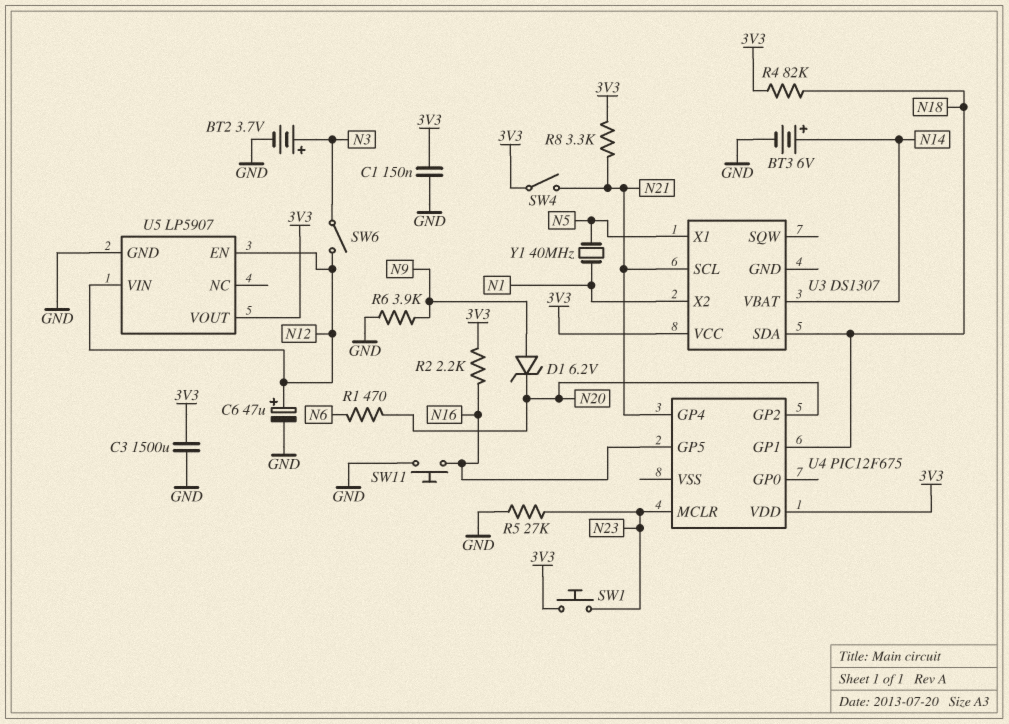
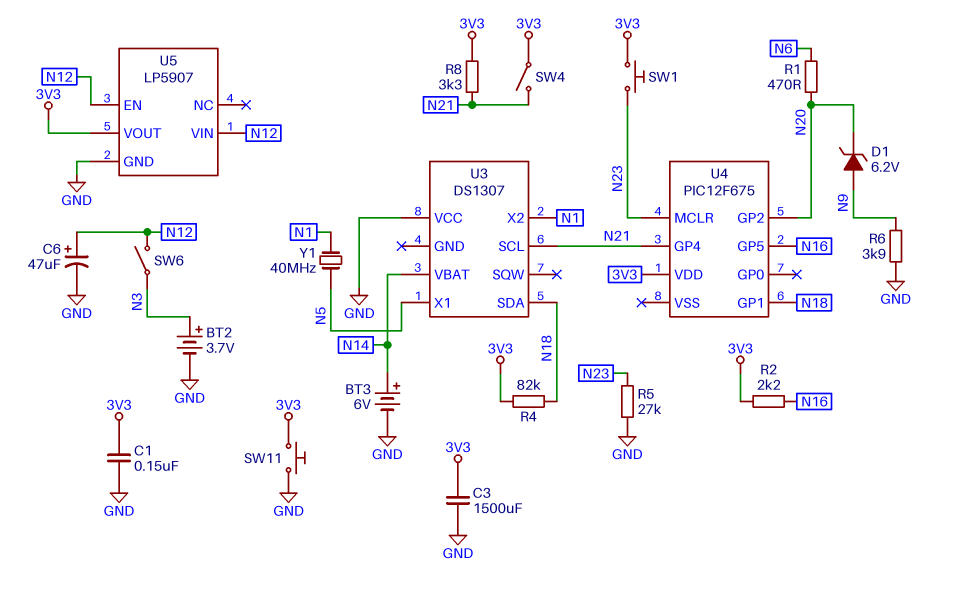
SW11: button (GND, N16) -> button (3V3, GND)
U3 pin VCC: 3V3 -> GND

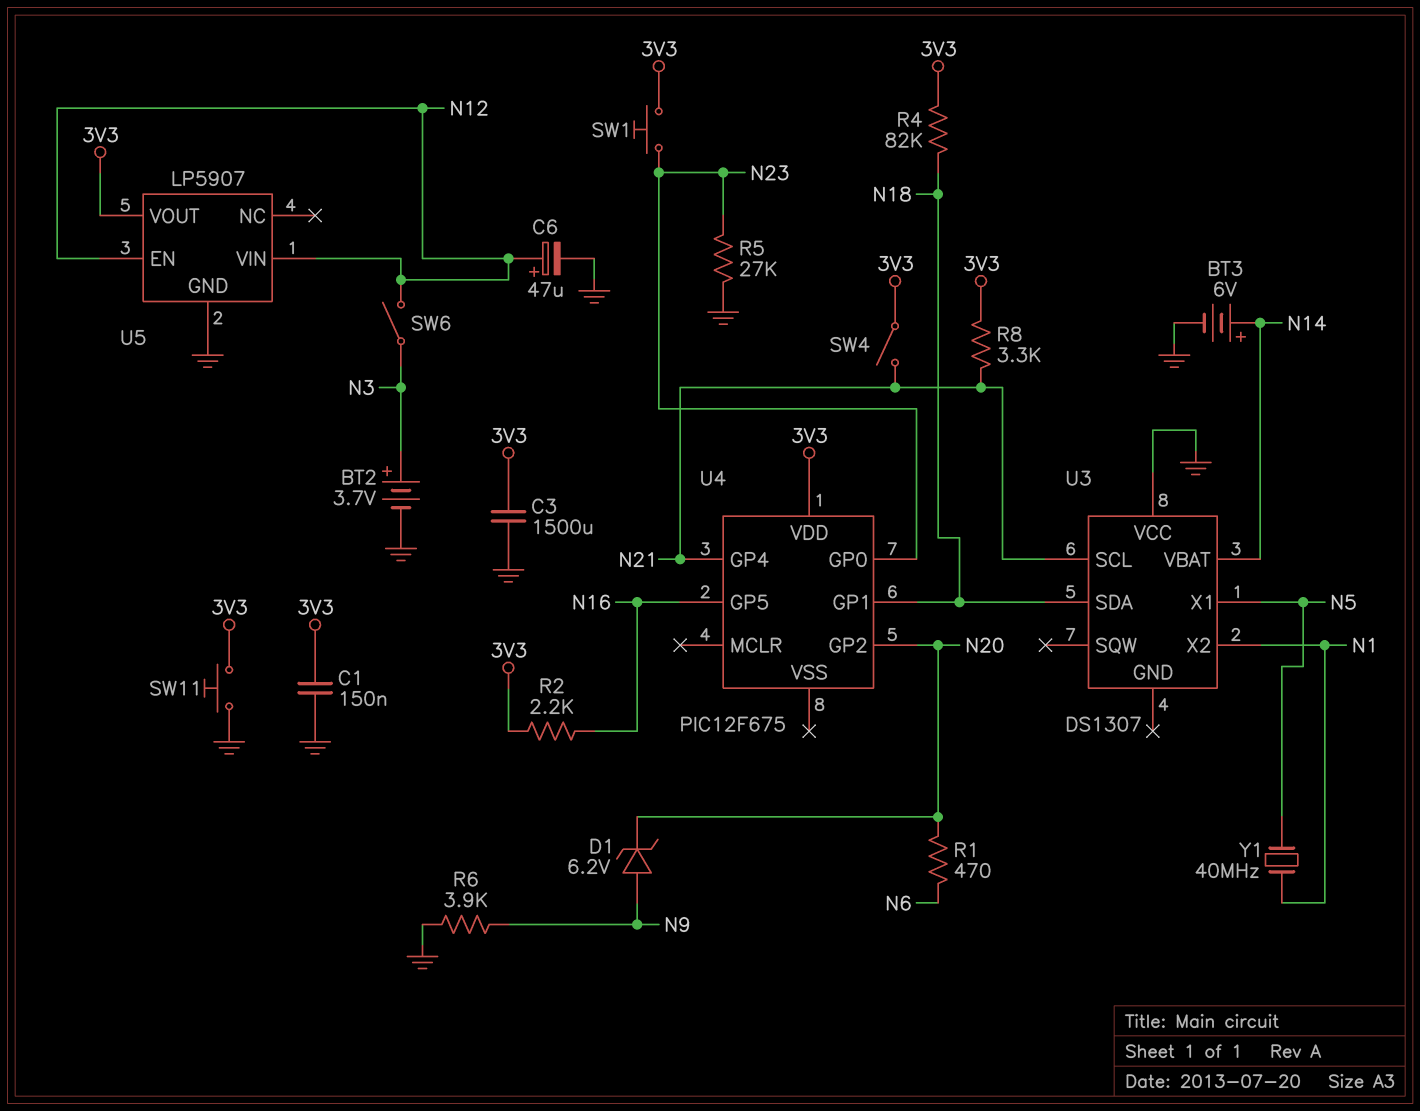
U4 pin GP0: none -> N23
U4 pin MCLR: N23 -> none

